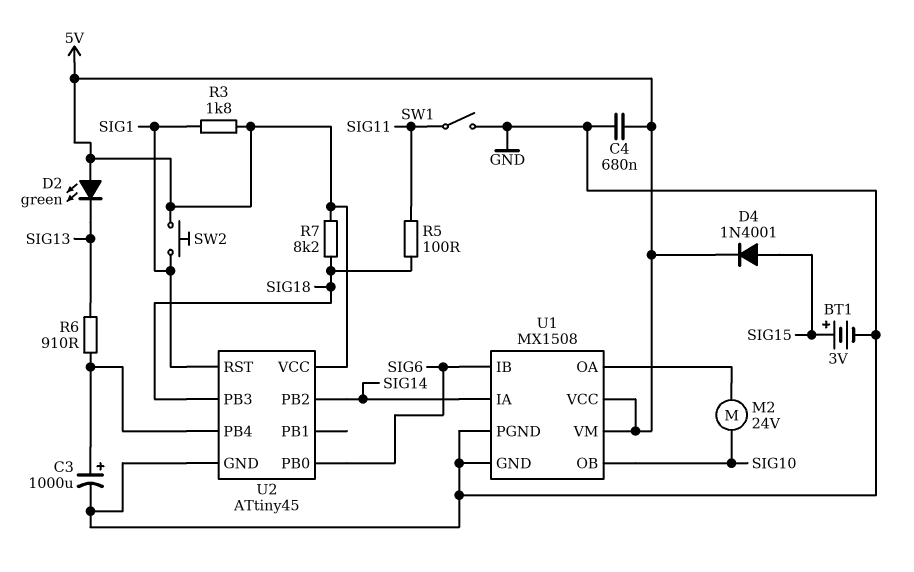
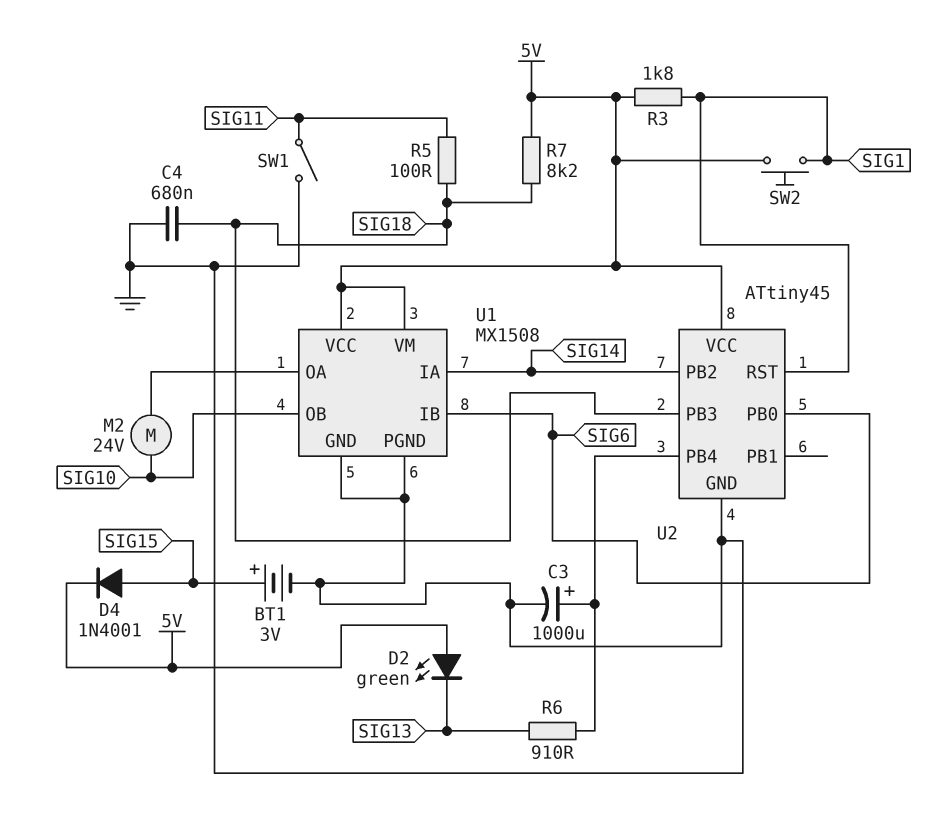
C4: 680nF (5V, GND) -> 680nF (GND, SIG18)

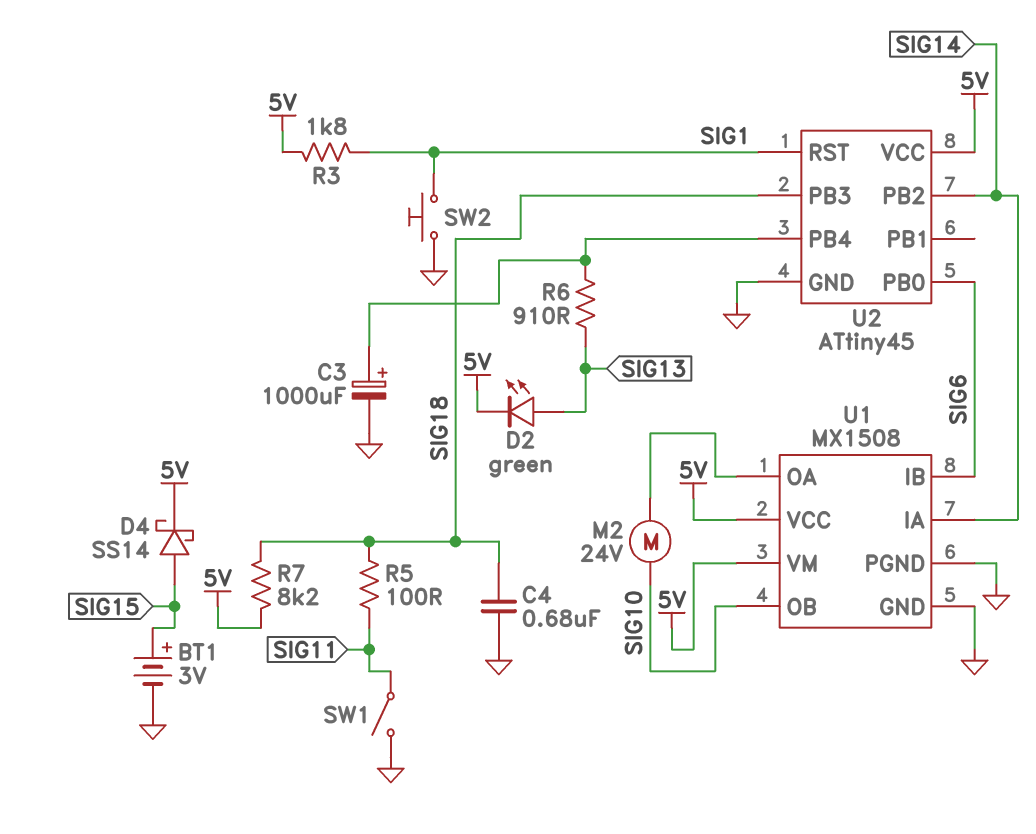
D2: LED green (A 5V, K SIG13) -> LED green (A SIG13, K 5V)
D4: diode 1N4001 (A SIG15, K 5V) -> schottky SS14 (A SIG15, K 5V)
SW2: button (5V, SIG1) -> button (GND, SIG1)

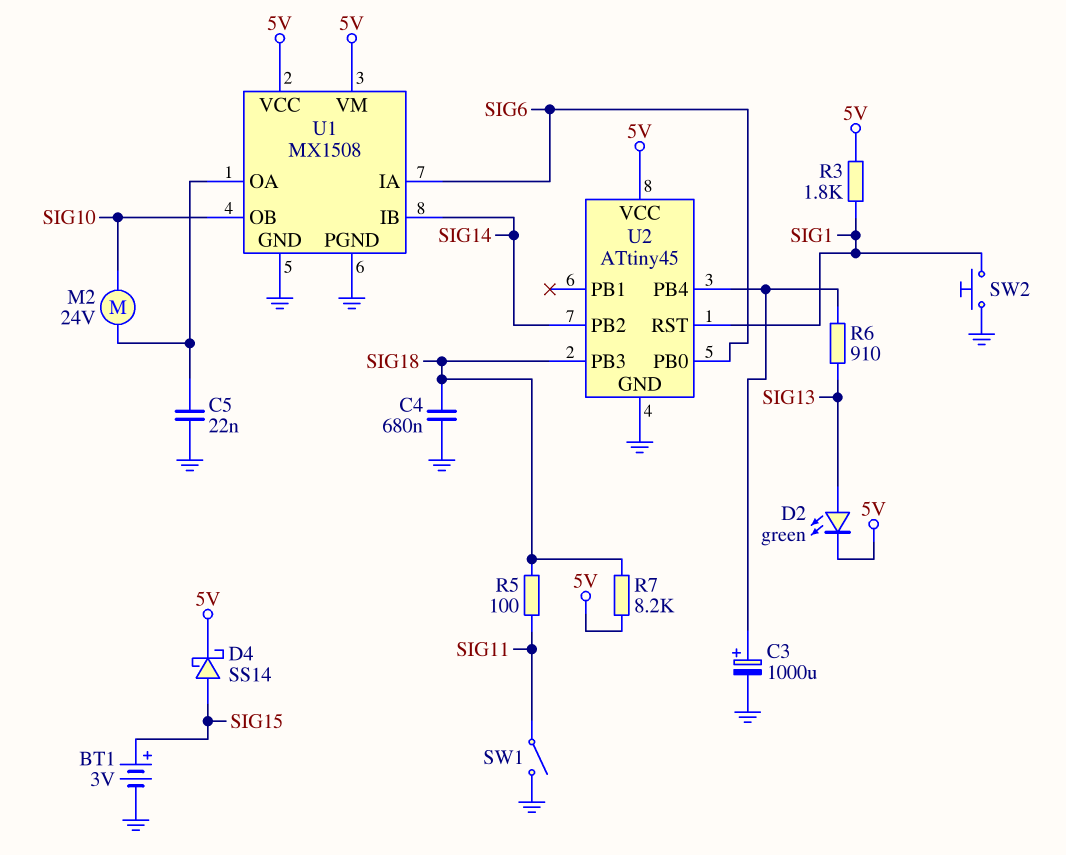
C5: none -> 22nF (GND, U1/OA)
U1 pin IA: SIG14 -> SIG6
U1 pin IB: SIG6 -> SIG14

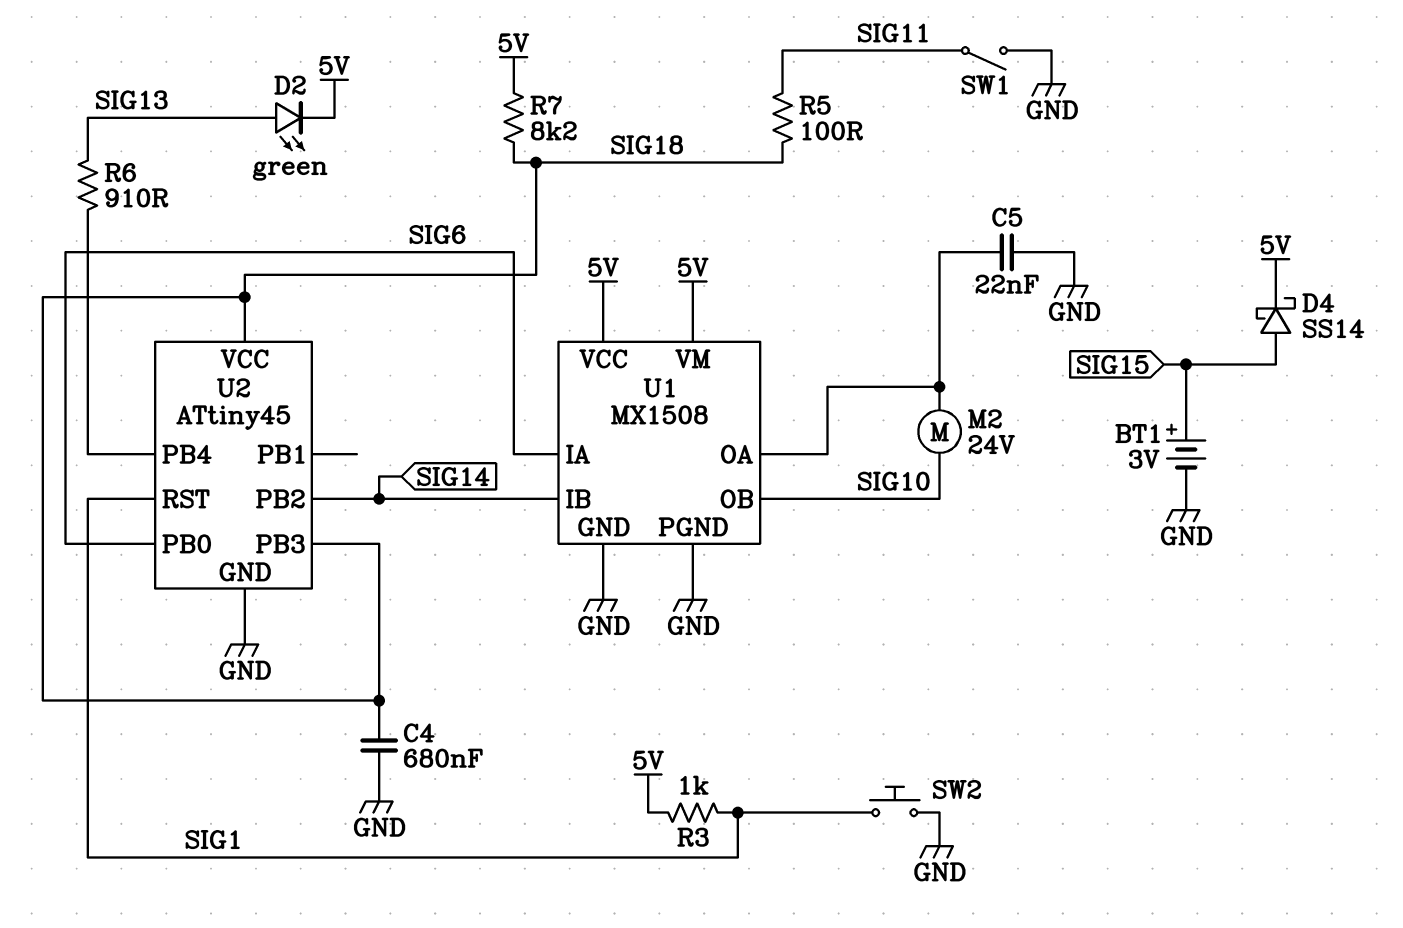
C3: 1000uF (plus U2/PB4, minus GND) -> none
R3: 1.8k (5V, SIG1) -> 1k (5V, SIG1)
U2 pin VCC: 5V -> SIG18

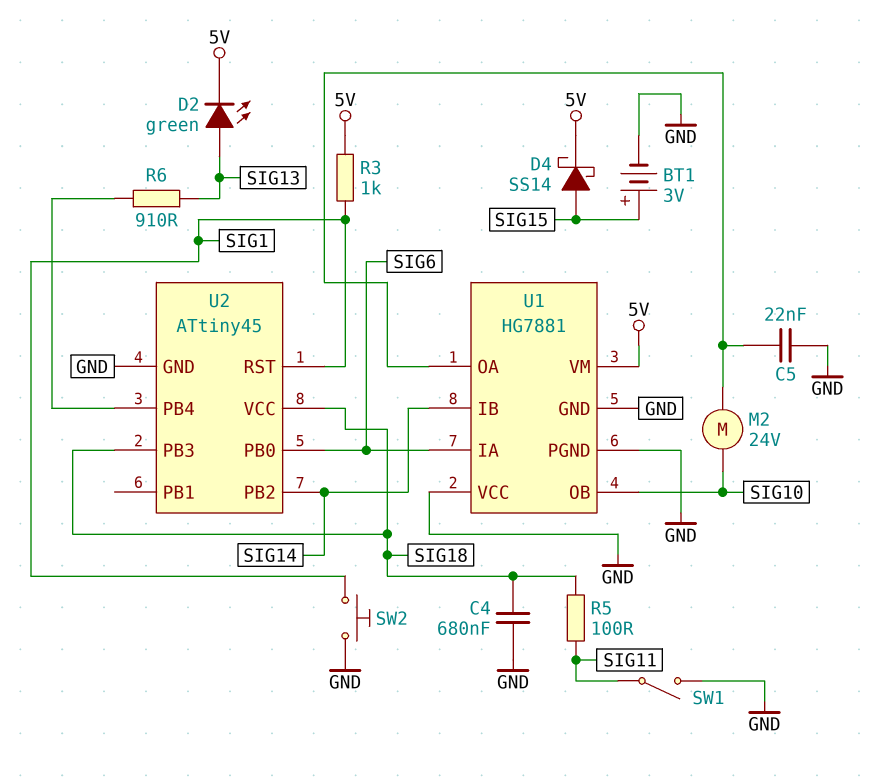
R7: 8.2k (5V, SIG18) -> none
U1: MX1508 -> HG7881
U1 pin VCC: 5V -> GND

